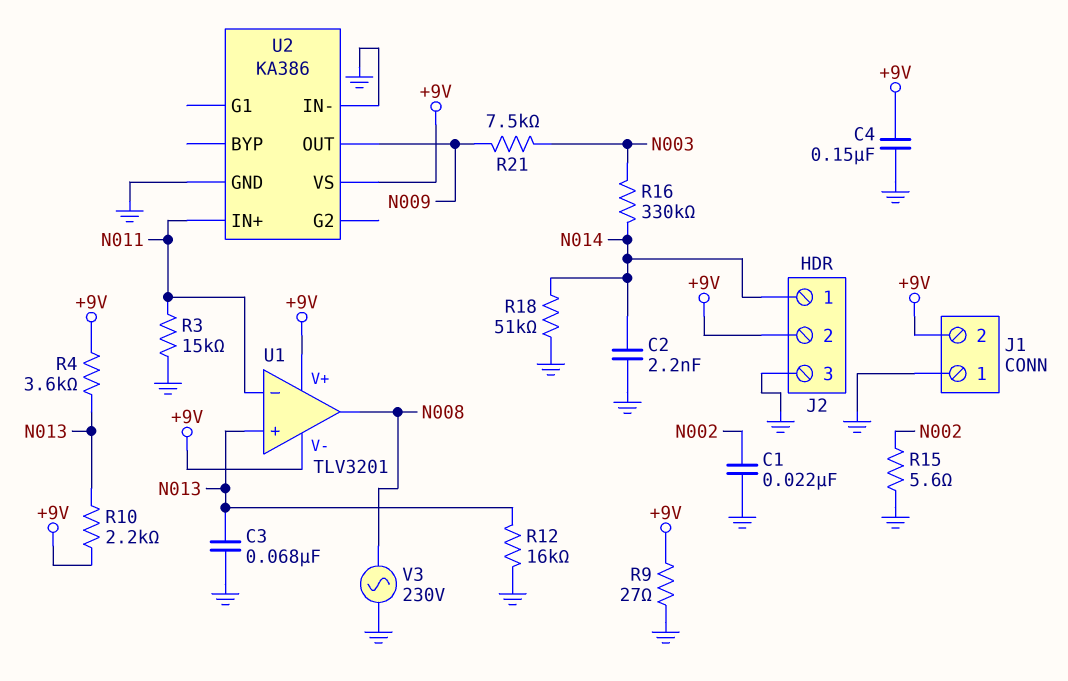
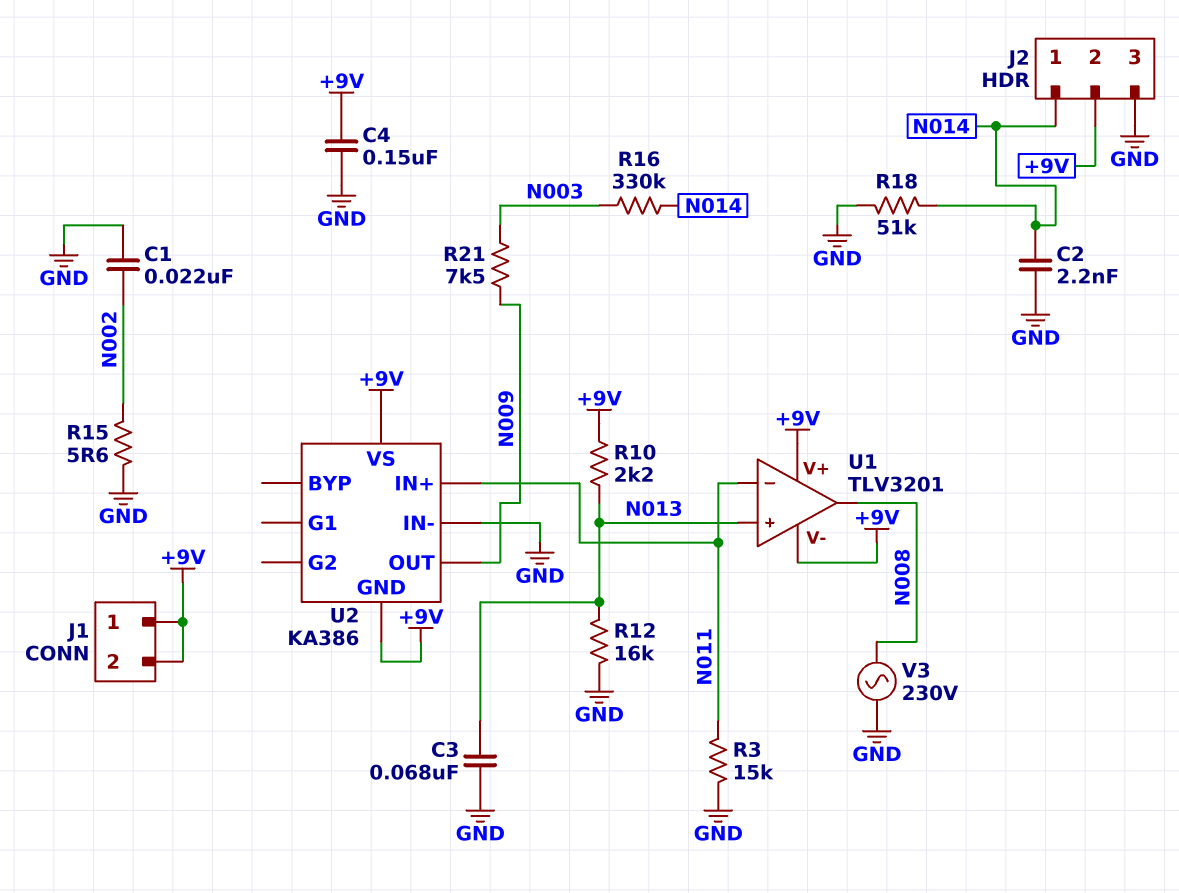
J1 pin 1: GND -> +9V
R4: 3.6k (+9V, N013) -> none
R9: 27 (+9V, GND) -> none
U2 pin GND: GND -> +9V

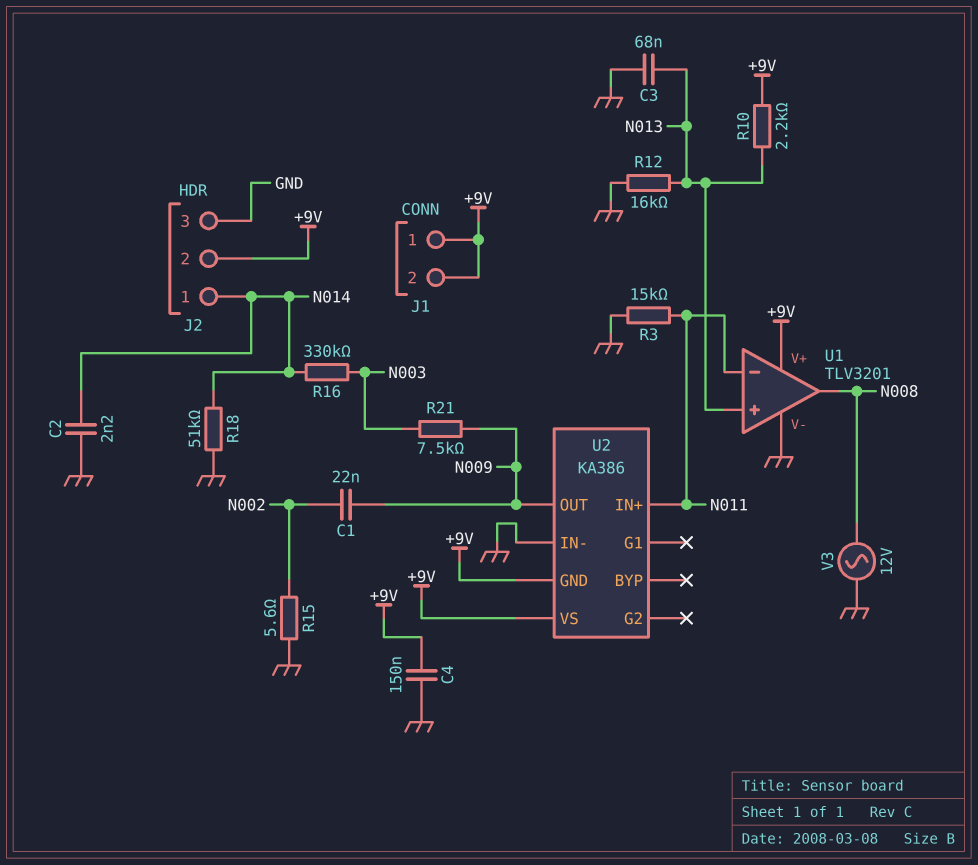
C1: 22nF (GND, N002) -> 22nF (N002, N009)
U1 pin V-: +9V -> GND
V3: AC 230V (GND, N008) -> AC 12V (GND, N008)

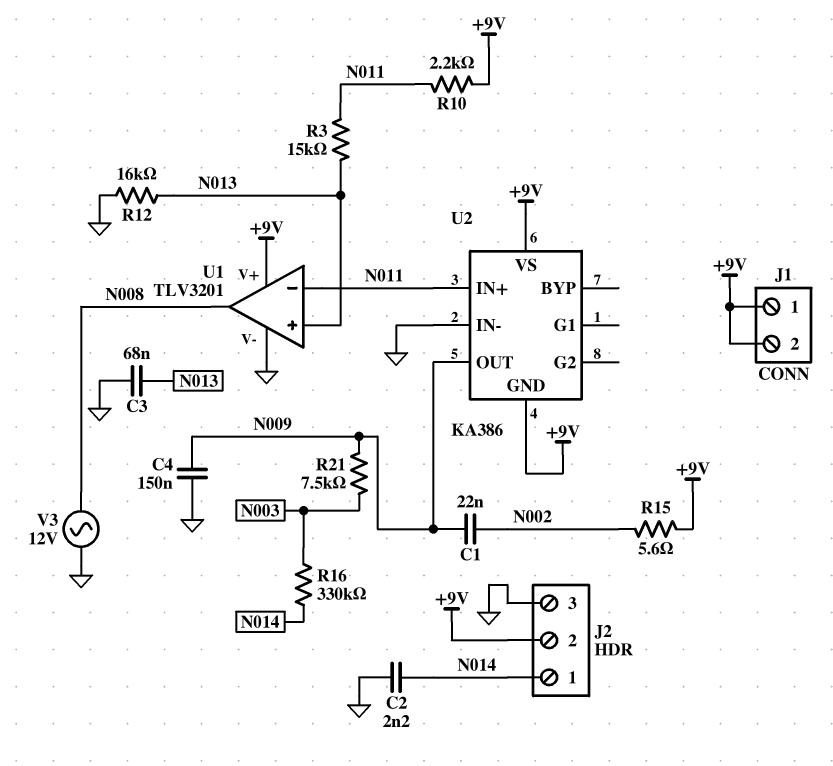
C4: 150nF (+9V, GND) -> 150nF (GND, N009)
R3: 15k (GND, N011) -> 15k (N011, N013)
R10: 2.2k (+9V, N013) -> 2.2k (+9V, N011)
R15: 5.6 (GND, N002) -> 5.6 (+9V, N002)
R18: 51k (GND, N014) -> none

